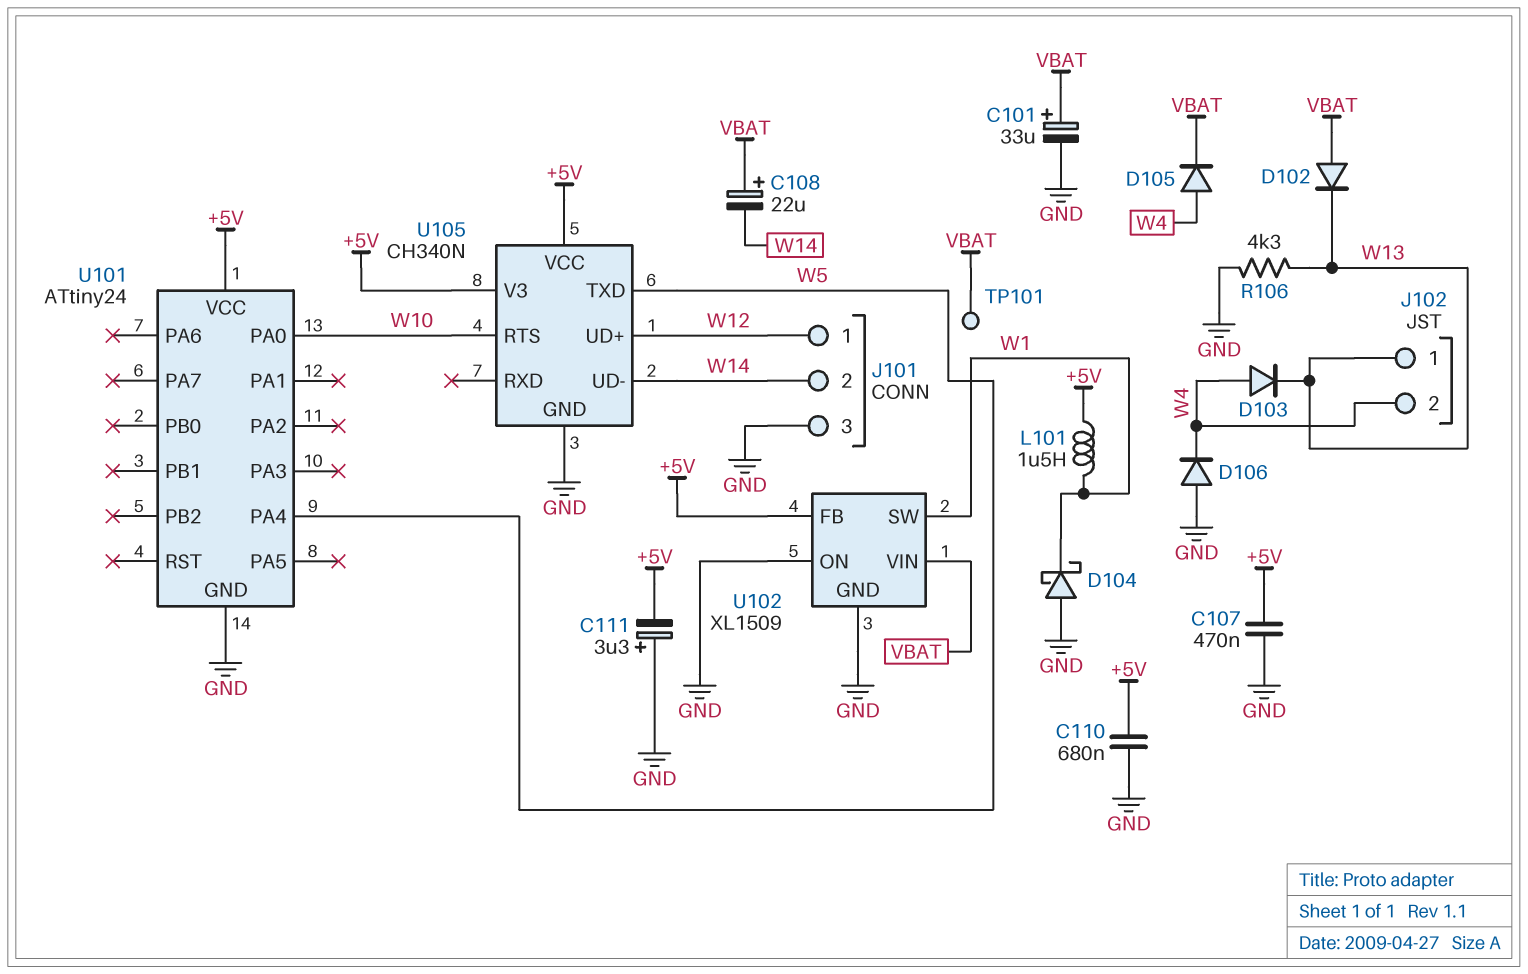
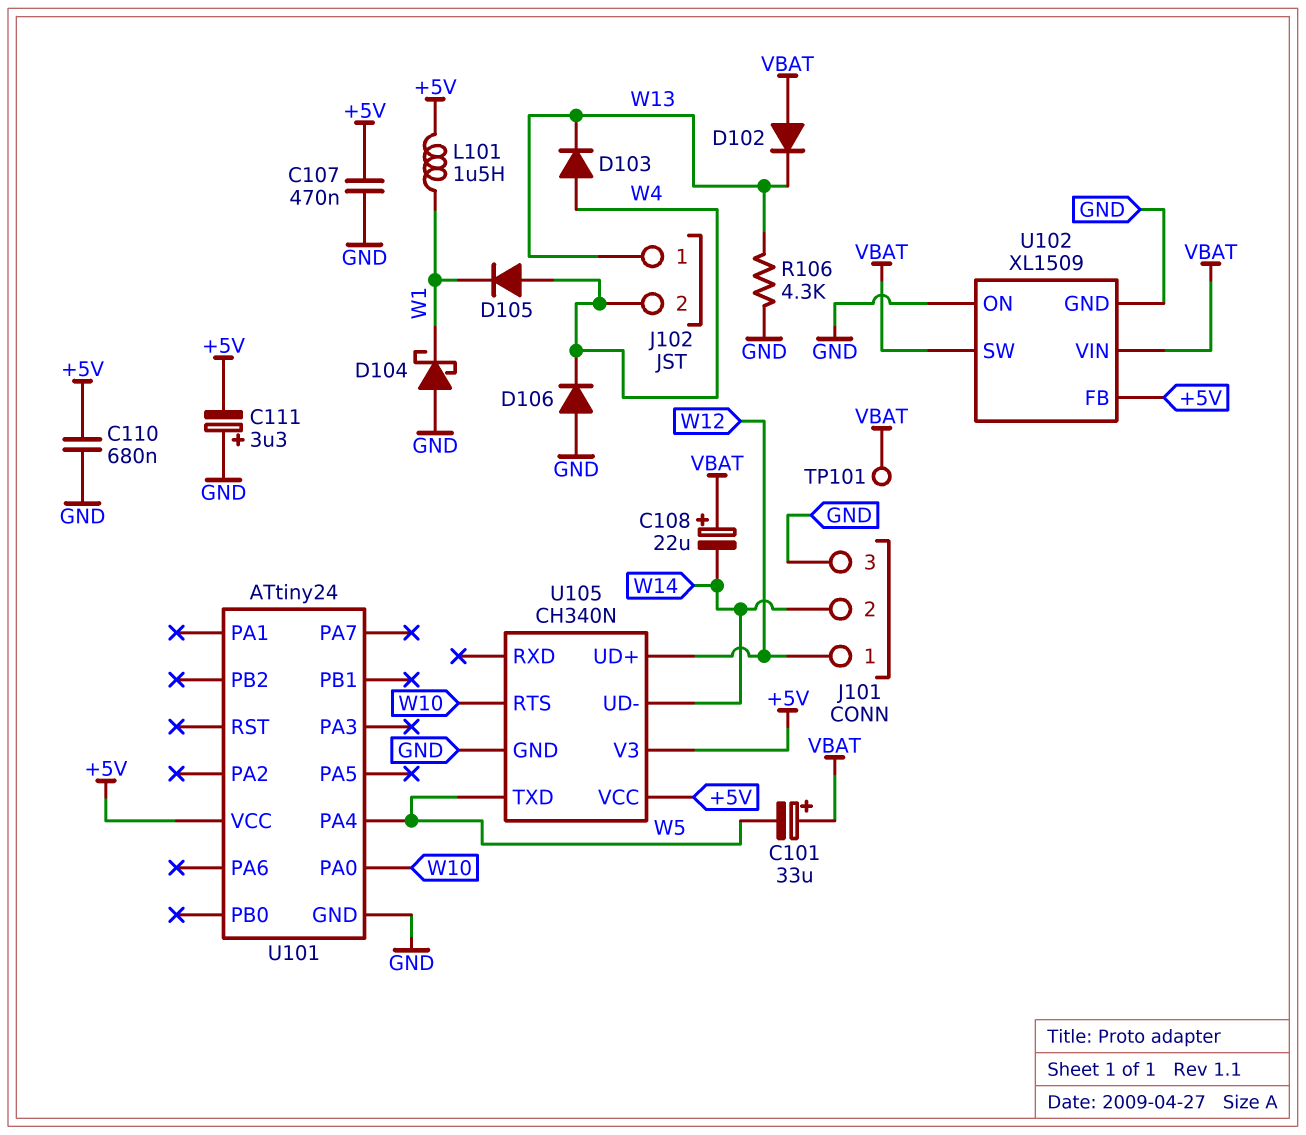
C101: 33uF (plus VBAT, minus GND) -> 33uF (plus VBAT, minus W5)
D105: diode (A W4, K VBAT) -> diode (A W4, K W1)
U102 pin SW: W1 -> VBAT

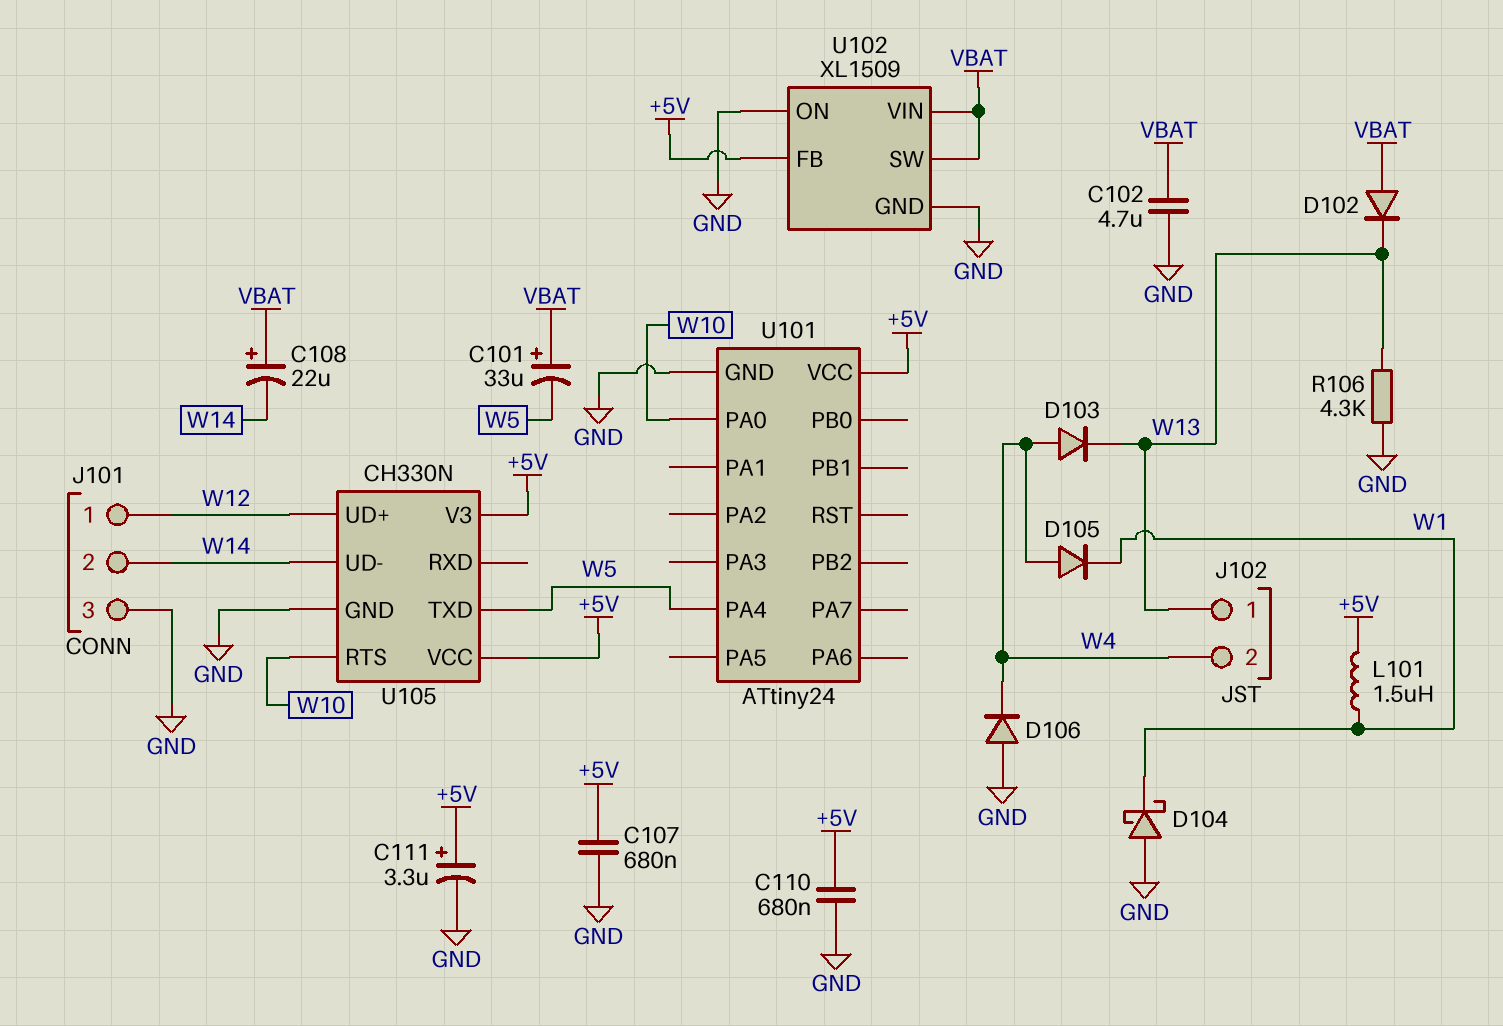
C102: none -> 4.7uF (GND, VBAT)
C107: 470nF (+5V, GND) -> 680nF (+5V, GND)
C111: 3.3uF (plus GND, minus +5V) -> 3.3uF (plus +5V, minus GND)
TP101: test point (VBAT) -> none
U105: CH340N -> CH330N

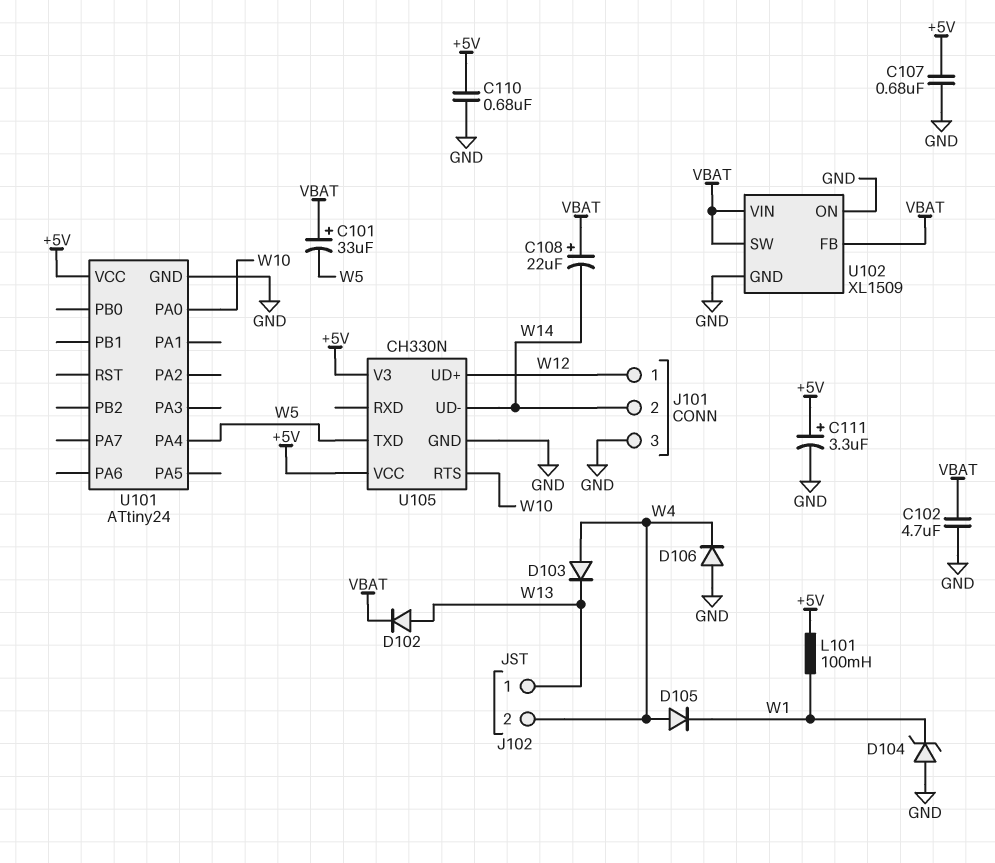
D102: diode (A VBAT, K W13) -> diode (A W13, K VBAT)
D104: schottky (A GND, K W1) -> zener (A GND, K W1)
L101: 1.5uH (+5V, W1) -> 100mH (+5V, W1)
R106: 4.3k (GND, W13) -> none
U102 pin FB: +5V -> VBAT

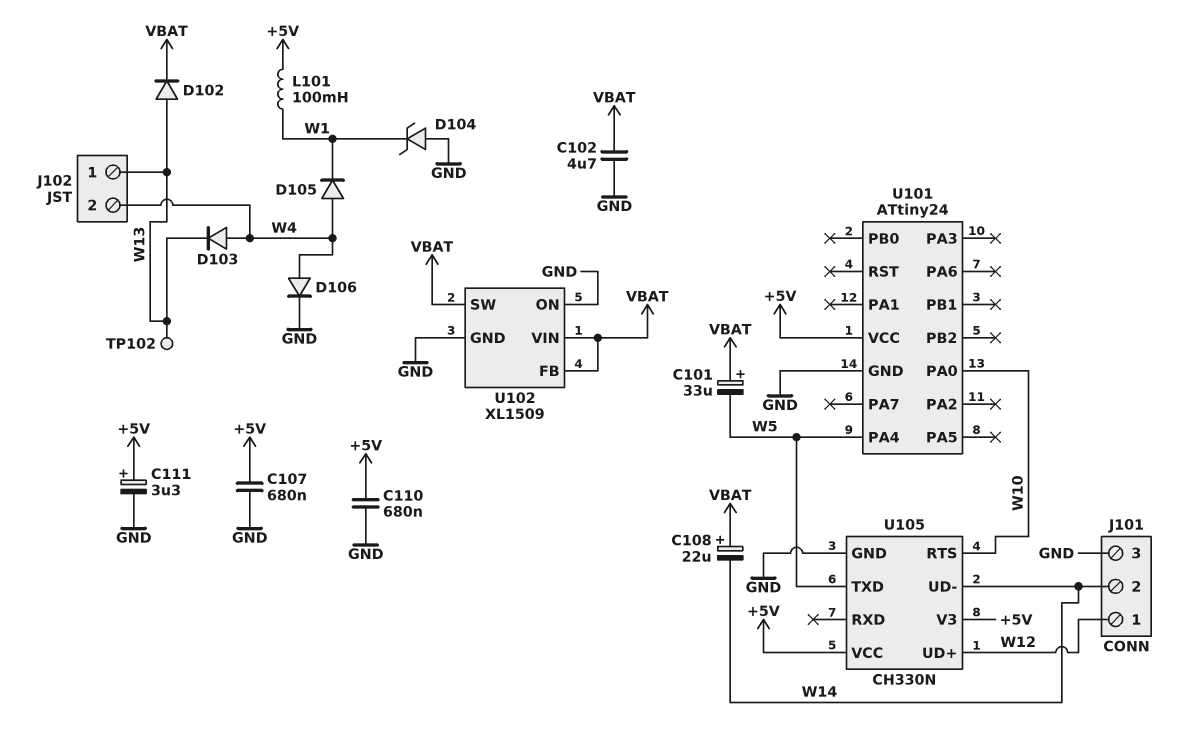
D106: diode (A GND, K W4) -> diode (A W4, K GND)
TP102: none -> test point (W13)

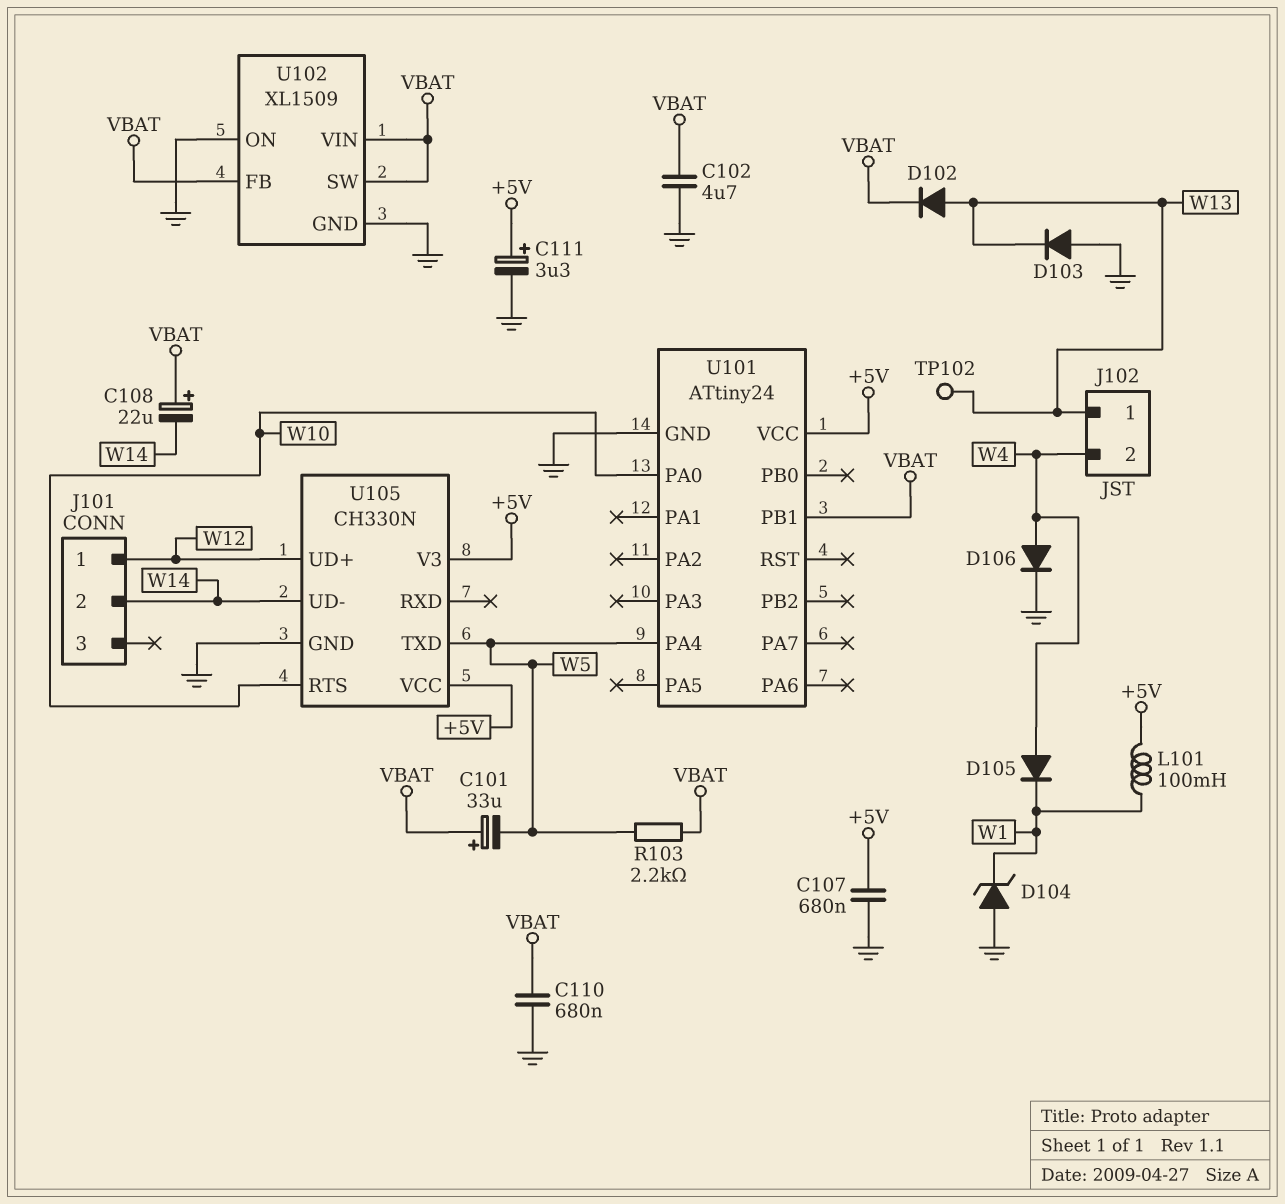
C110: 680nF (+5V, GND) -> 680nF (GND, VBAT)
D103: diode (A W4, K W13) -> diode (A GND, K W13)
J101 pin 3: GND -> none
R103: none -> 2.2k (VBAT, W5)
U101 pin PB1: none -> VBAT

